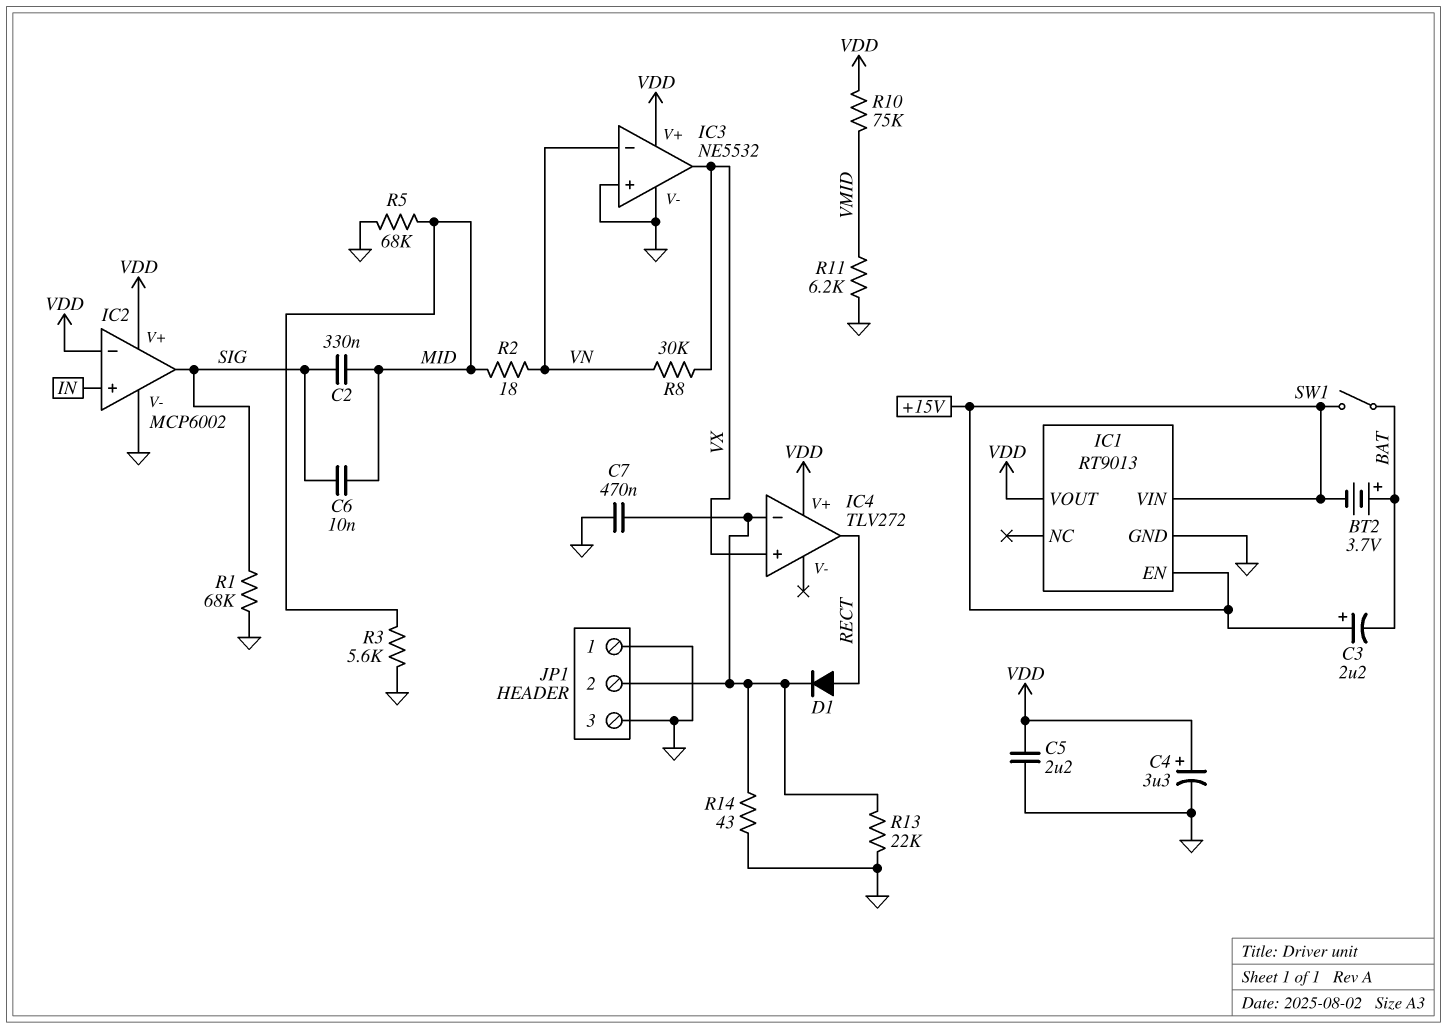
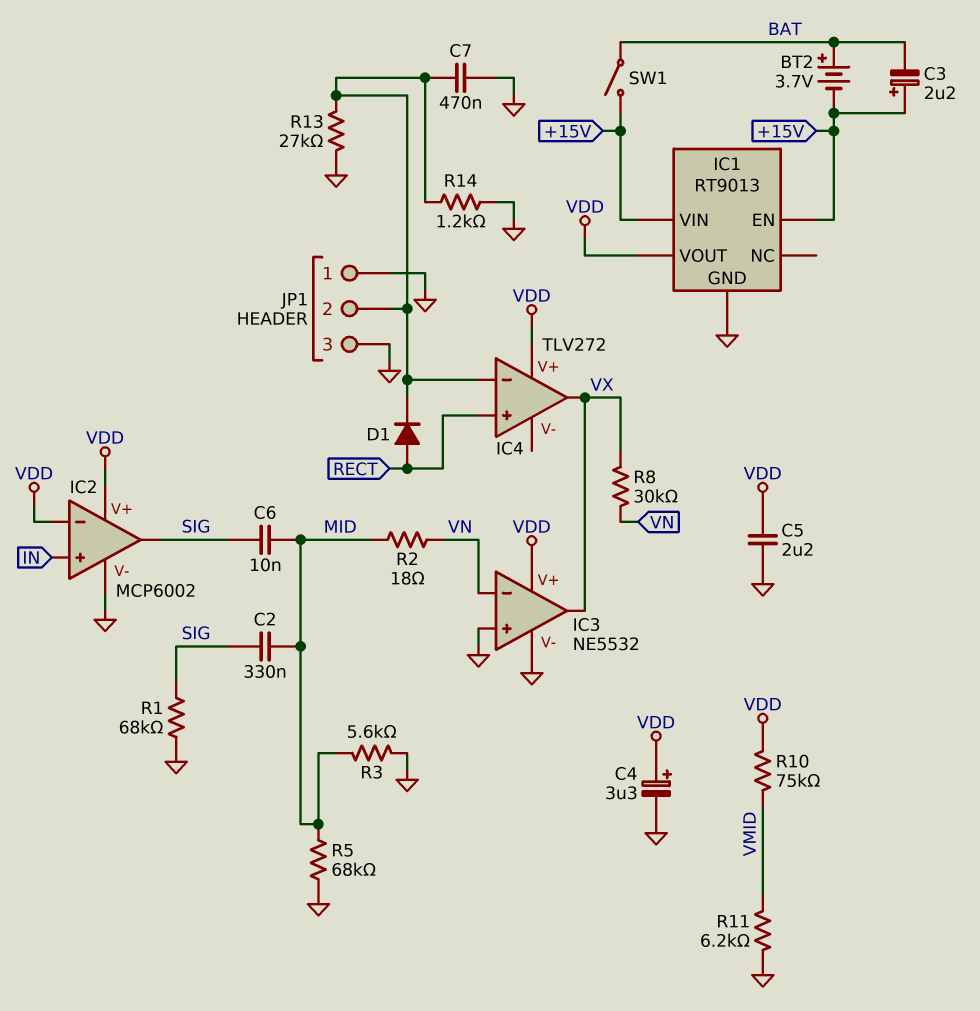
IC4 pin in+: VX -> RECT
IC4 pin out: RECT -> VX
R13: 22k (GND, IC4/in-) -> 27k (GND, IC4/in-)
R14: 43 (GND, IC4/in-) -> 1.2k (GND, IC4/in-)

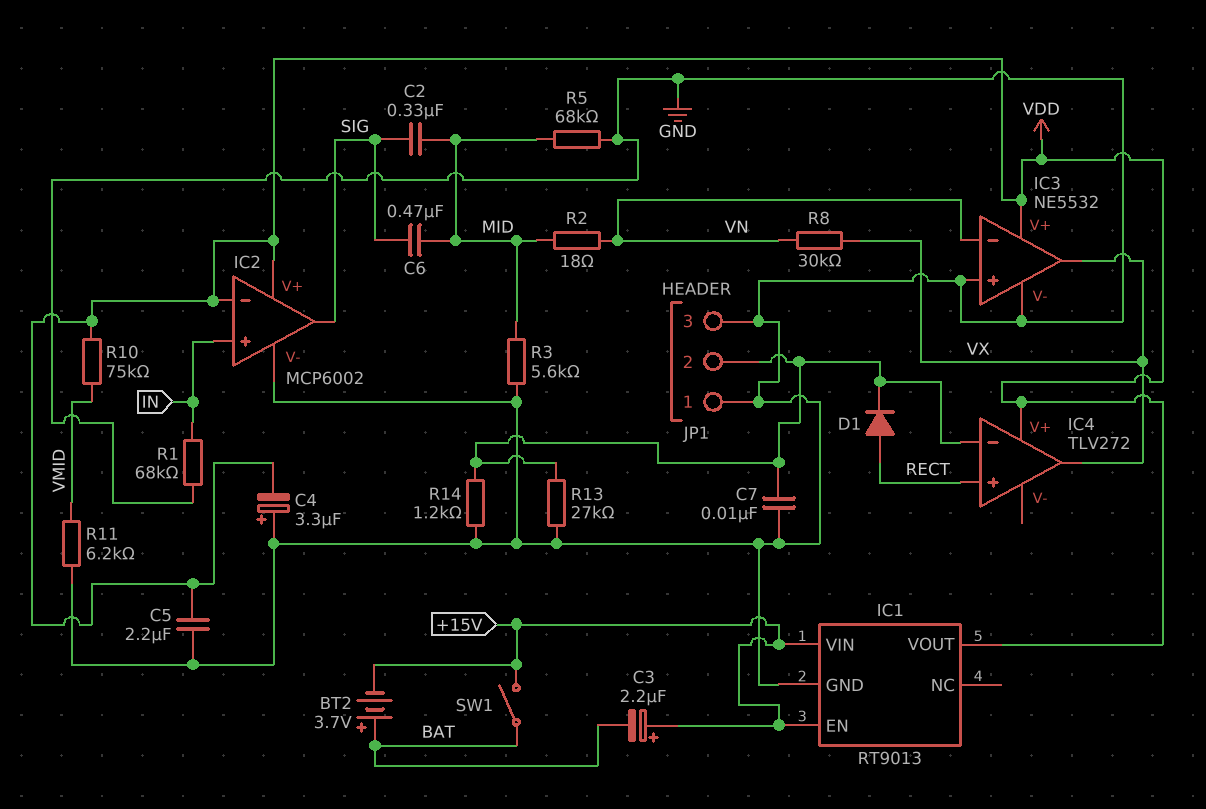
C4: 3.3uF (plus VDD, minus GND) -> 3.3uF (plus GND, minus VDD)
C6: 10nF (MID, SIG) -> 470nF (MID, SIG)
C7: 470nF (GND, IC4/in-) -> 10nF (GND, IC4/in-)
R1: 68k (GND, SIG) -> 68k (GND, IN)

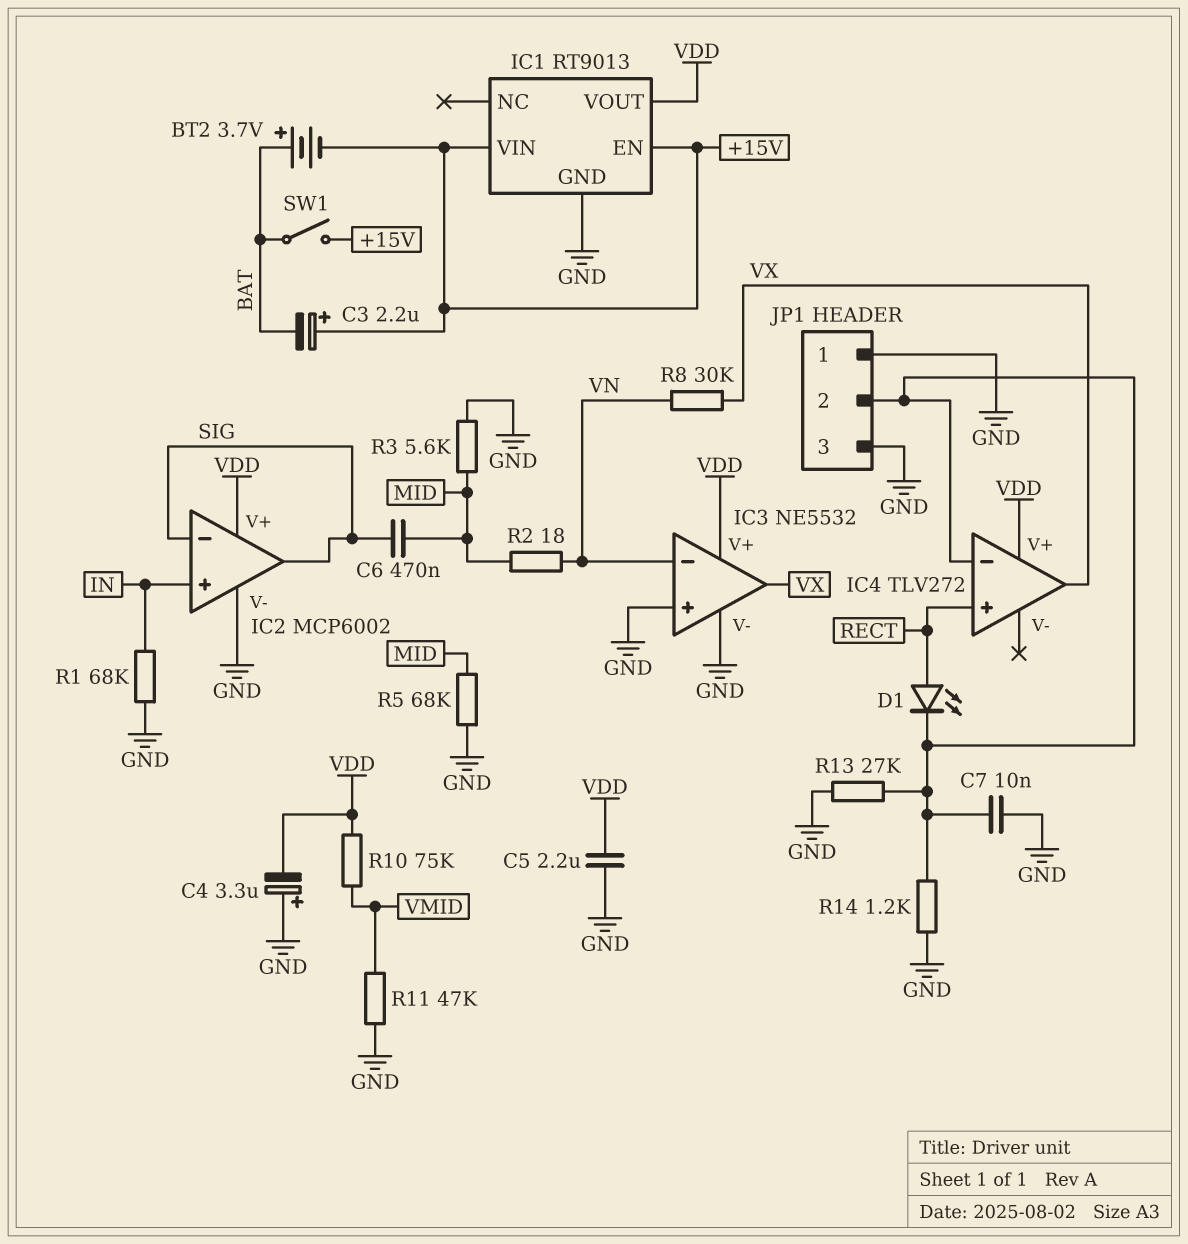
C2: 330nF (MID, SIG) -> none
D1: diode (A RECT, K IC4/in-) -> LED (A RECT, K IC4/in-)
IC2 pin in-: VDD -> SIG
R11: 6.2k (GND, VMID) -> 47k (GND, VMID)

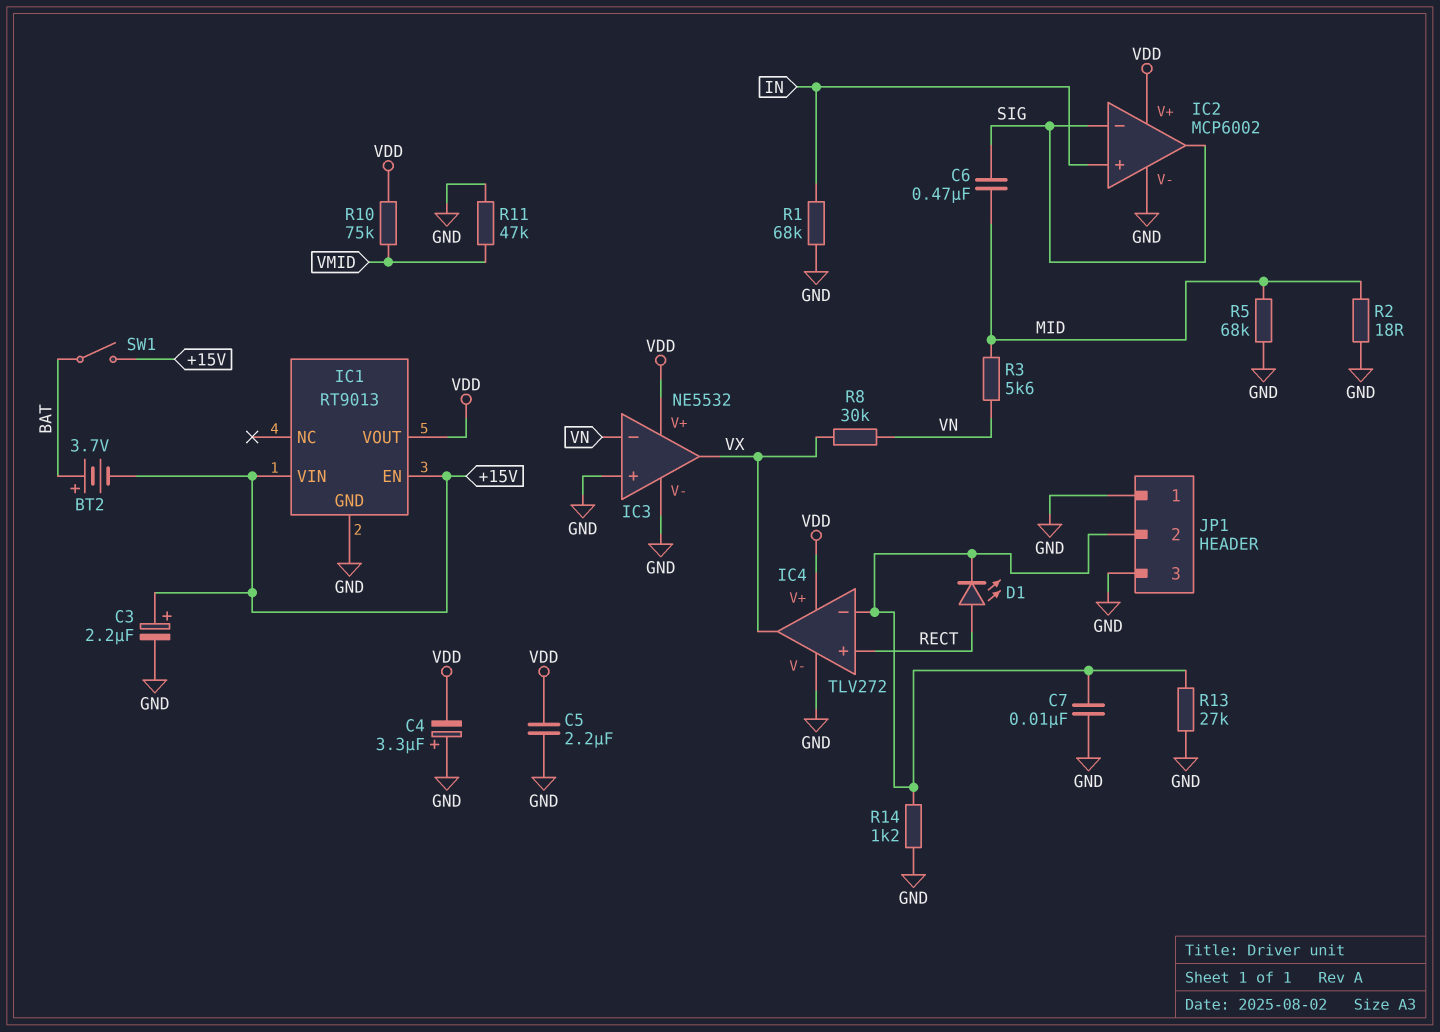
C3: 2.2uF (plus +15V, minus BAT) -> 2.2uF (plus +15V, minus GND)
IC4 pin V-: none -> GND
R2: 18 (MID, VN) -> 18 (GND, MID)
R3: 5.6k (GND, MID) -> 5.6k (MID, VN)

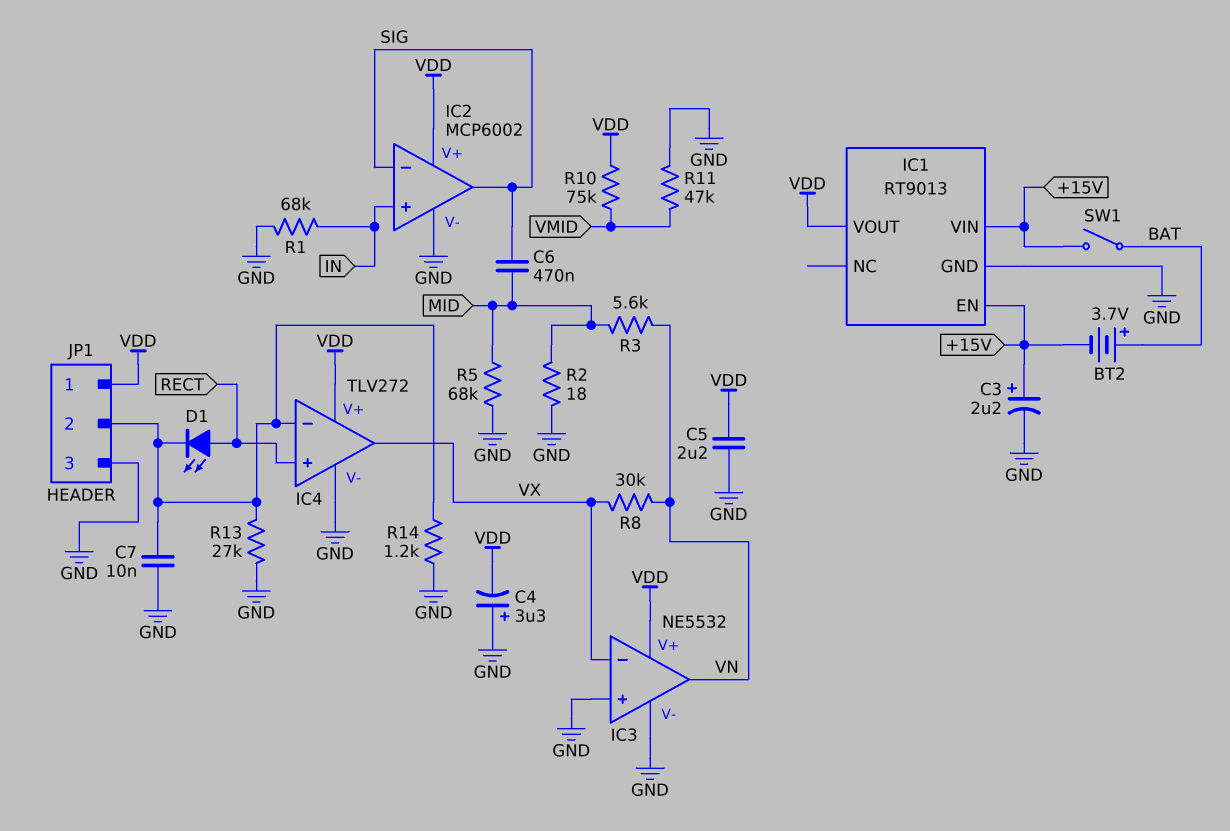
IC3 pin in-: VN -> VX
IC3 pin out: VX -> VN
JP1 pin 1: GND -> VDD

